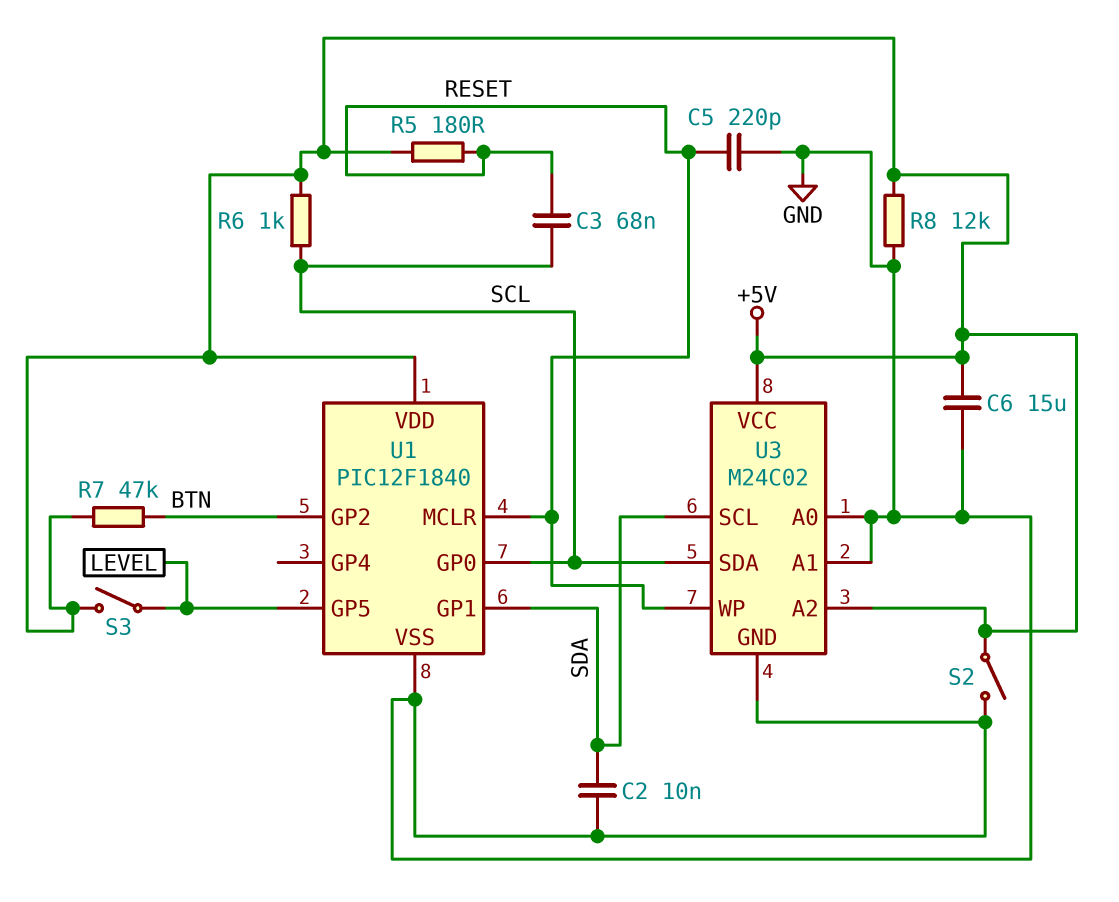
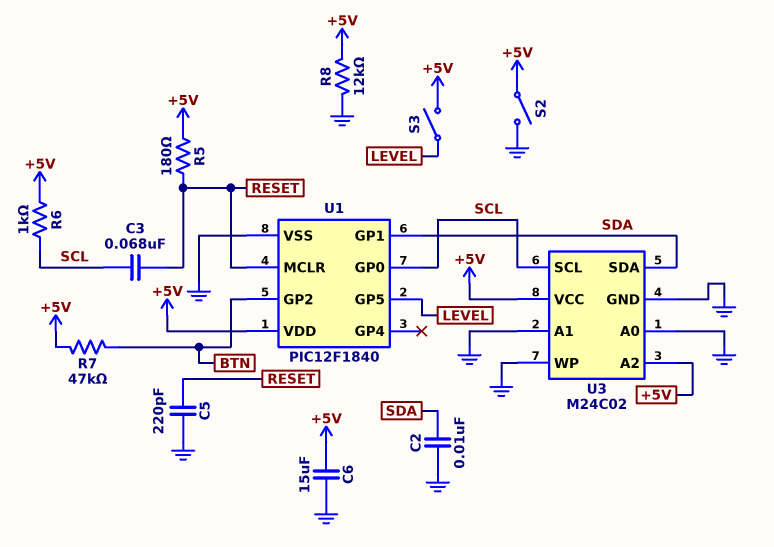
U3 pin SCL: SDA -> SCL
U3 pin SDA: SCL -> SDA
U3 pin WP: RESET -> GND

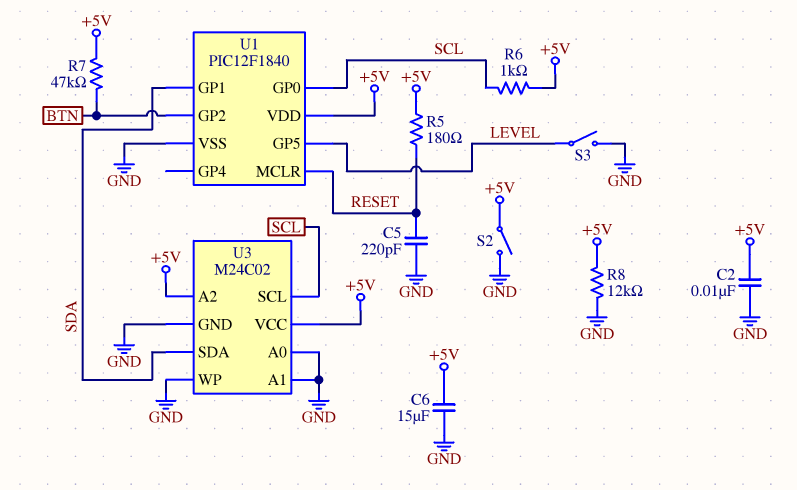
C2: 10nF (GND, SDA) -> 10nF (+5V, GND)
C3: 68nF (RESET, SCL) -> none
S3: switch (+5V, LEVEL) -> switch (GND, LEVEL)

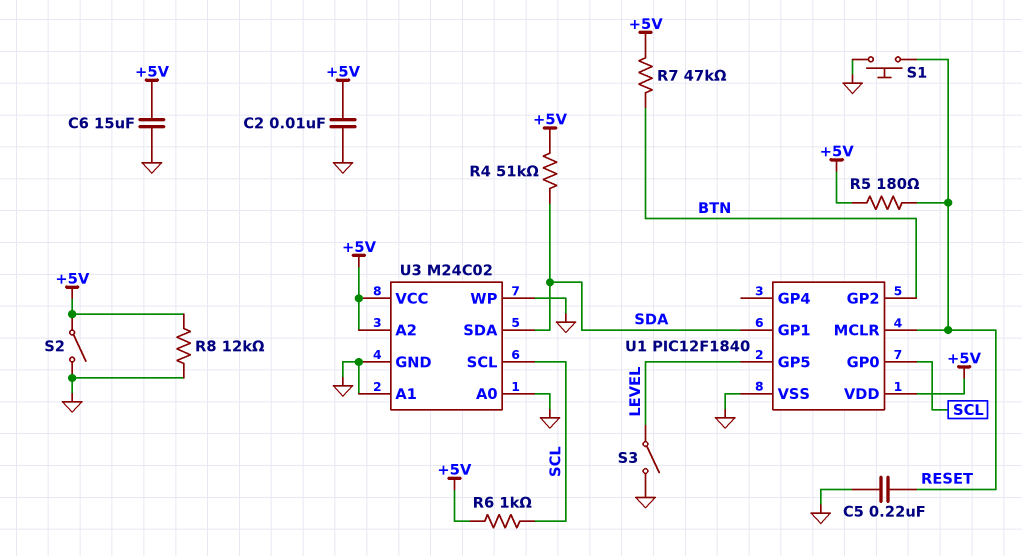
C5: 220pF (GND, RESET) -> 220nF (GND, RESET)
R4: none -> 51k (+5V, SDA)
S1: none -> button (GND, RESET)

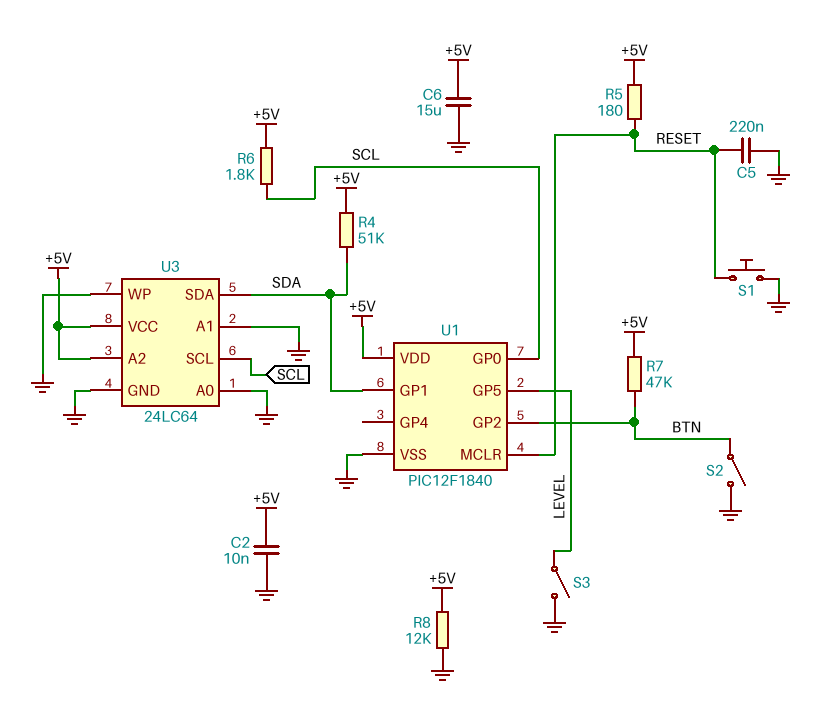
R6: 1k (+5V, SCL) -> 1.8k (+5V, SCL)
S2: switch (+5V, GND) -> switch (BTN, GND)
U3: M24C02 -> 24LC64

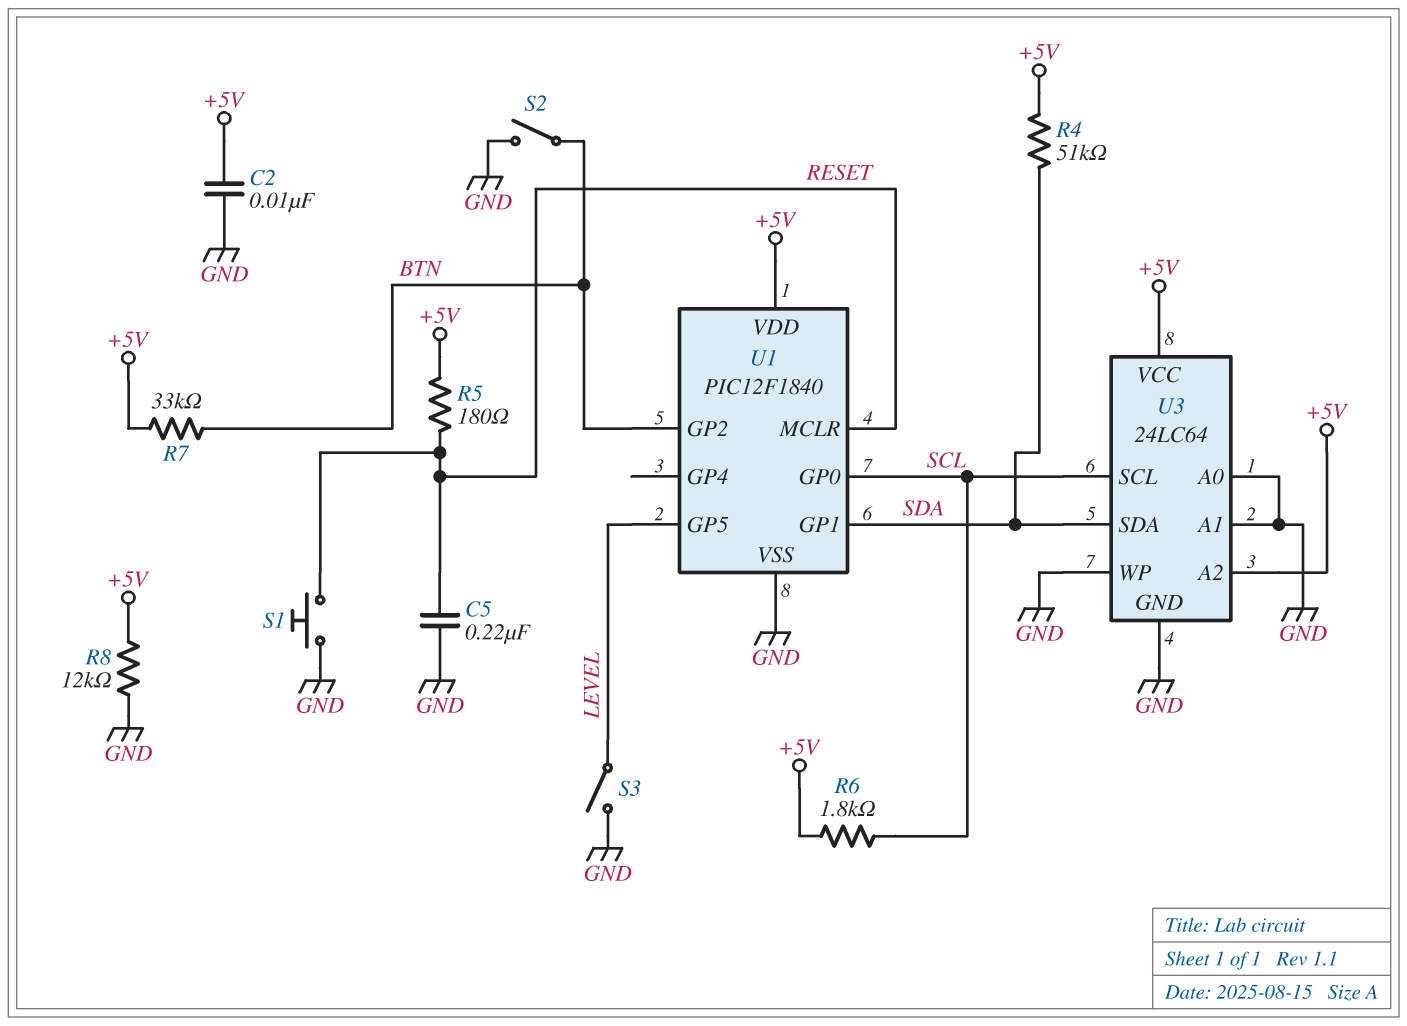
C6: 15uF (+5V, GND) -> none
R7: 47k (+5V, BTN) -> 33k (+5V, BTN)

